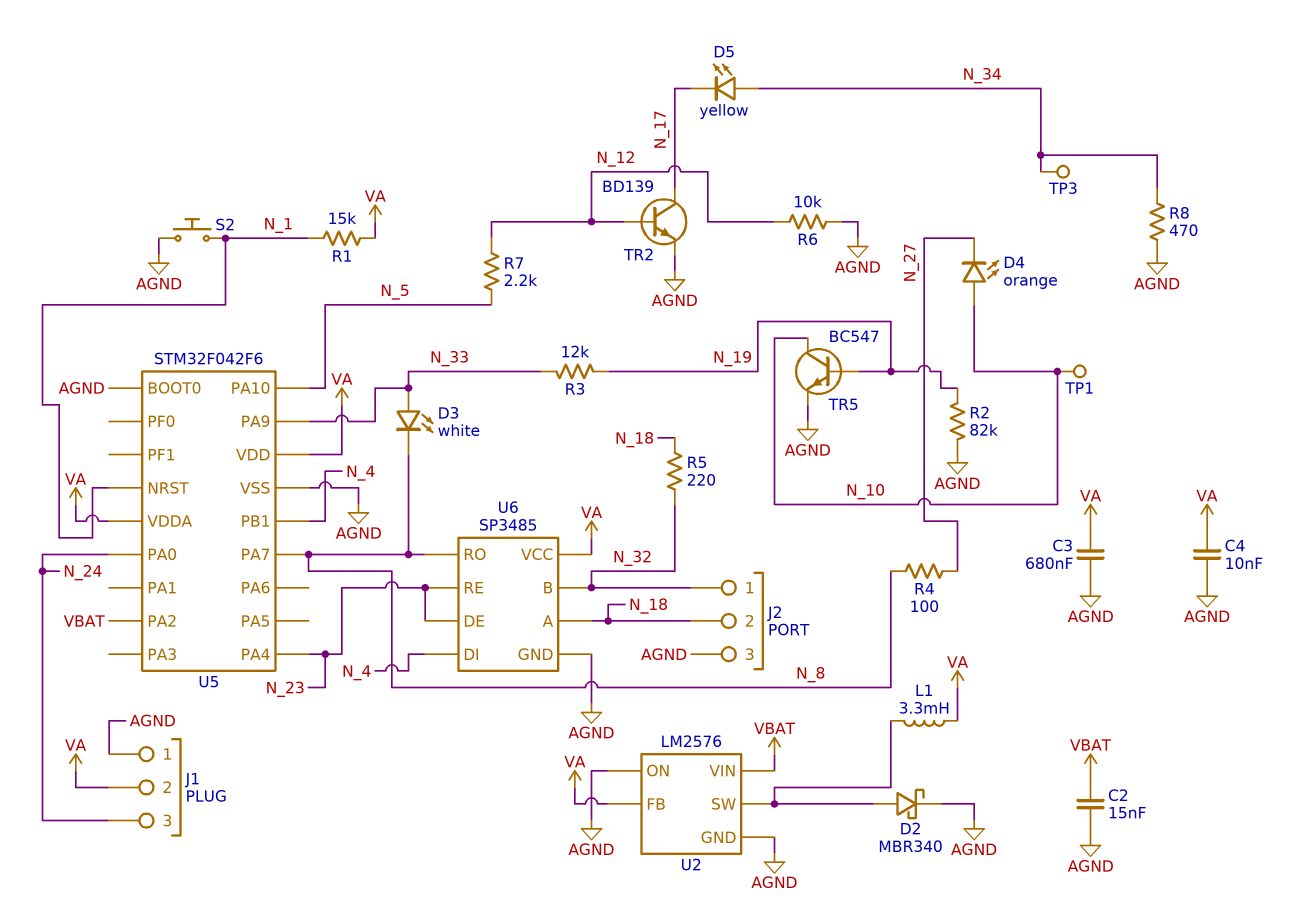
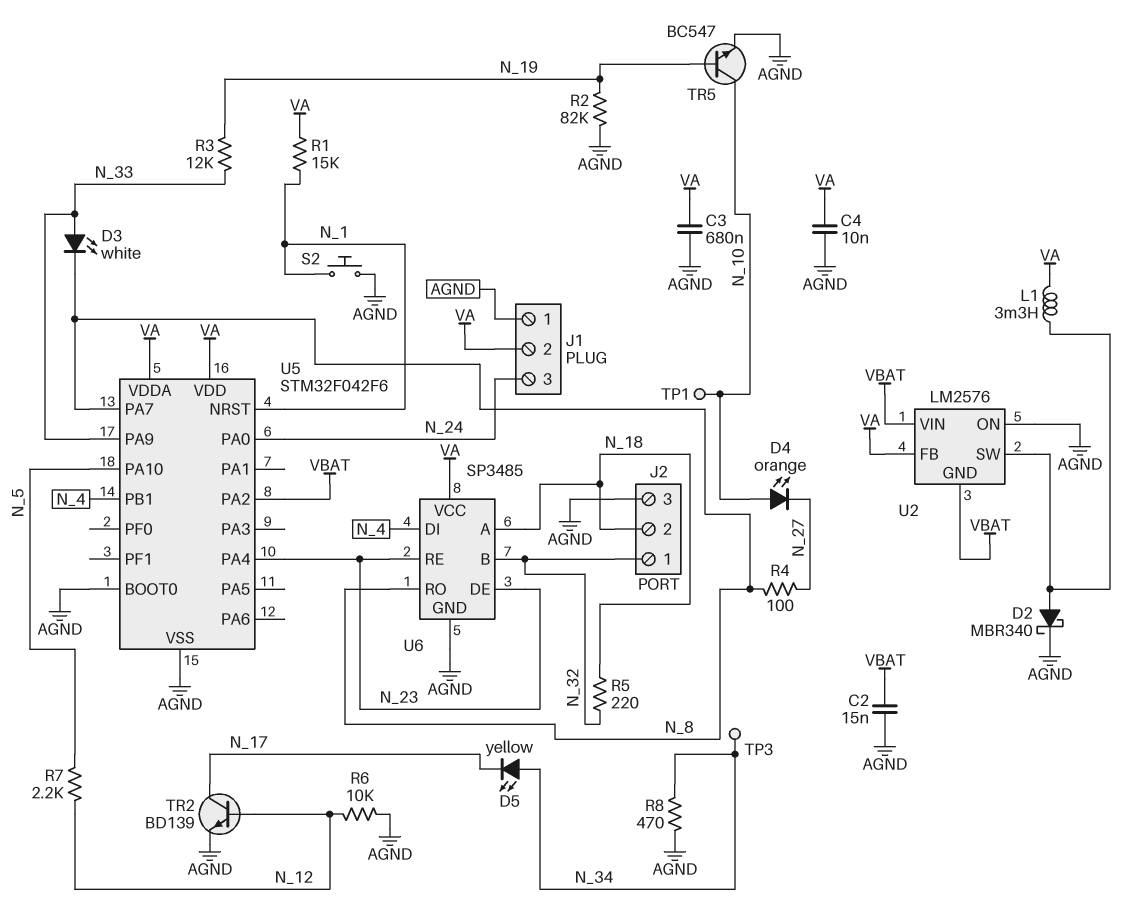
U2 pin GND: AGND -> VBAT

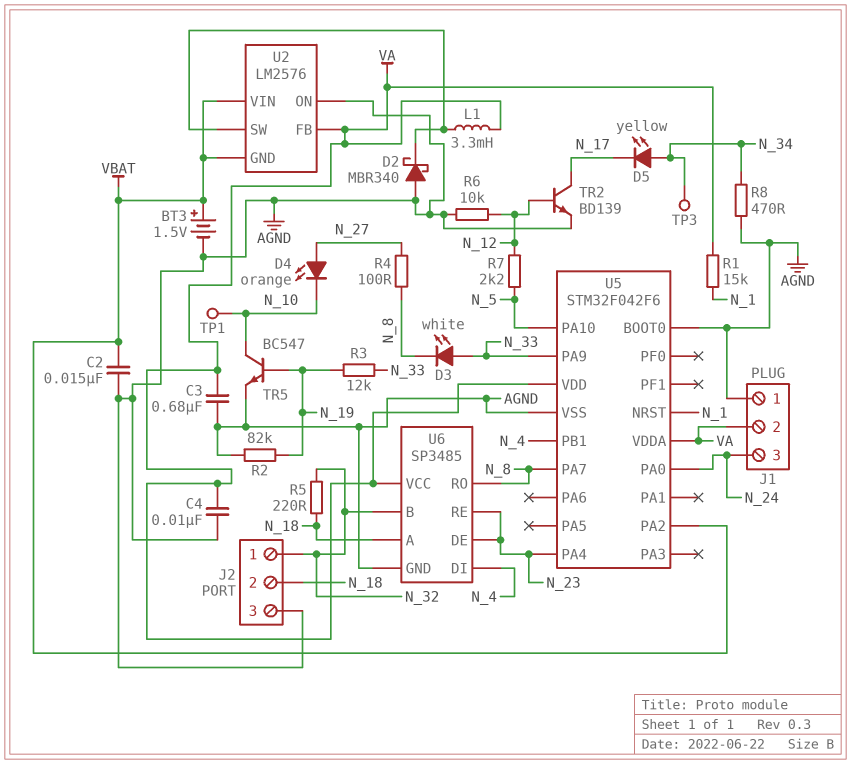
BT3: none -> 1.5V (plus VBAT, minus AGND)
D2: schottky MBR340 (A U2/SW, K AGND) -> schottky MBR340 (A AGND, K U2/SW)
D4: LED orange (A N_10, K N_27) -> LED orange (A N_27, K N_10)
S2: button (AGND, N_1) -> none

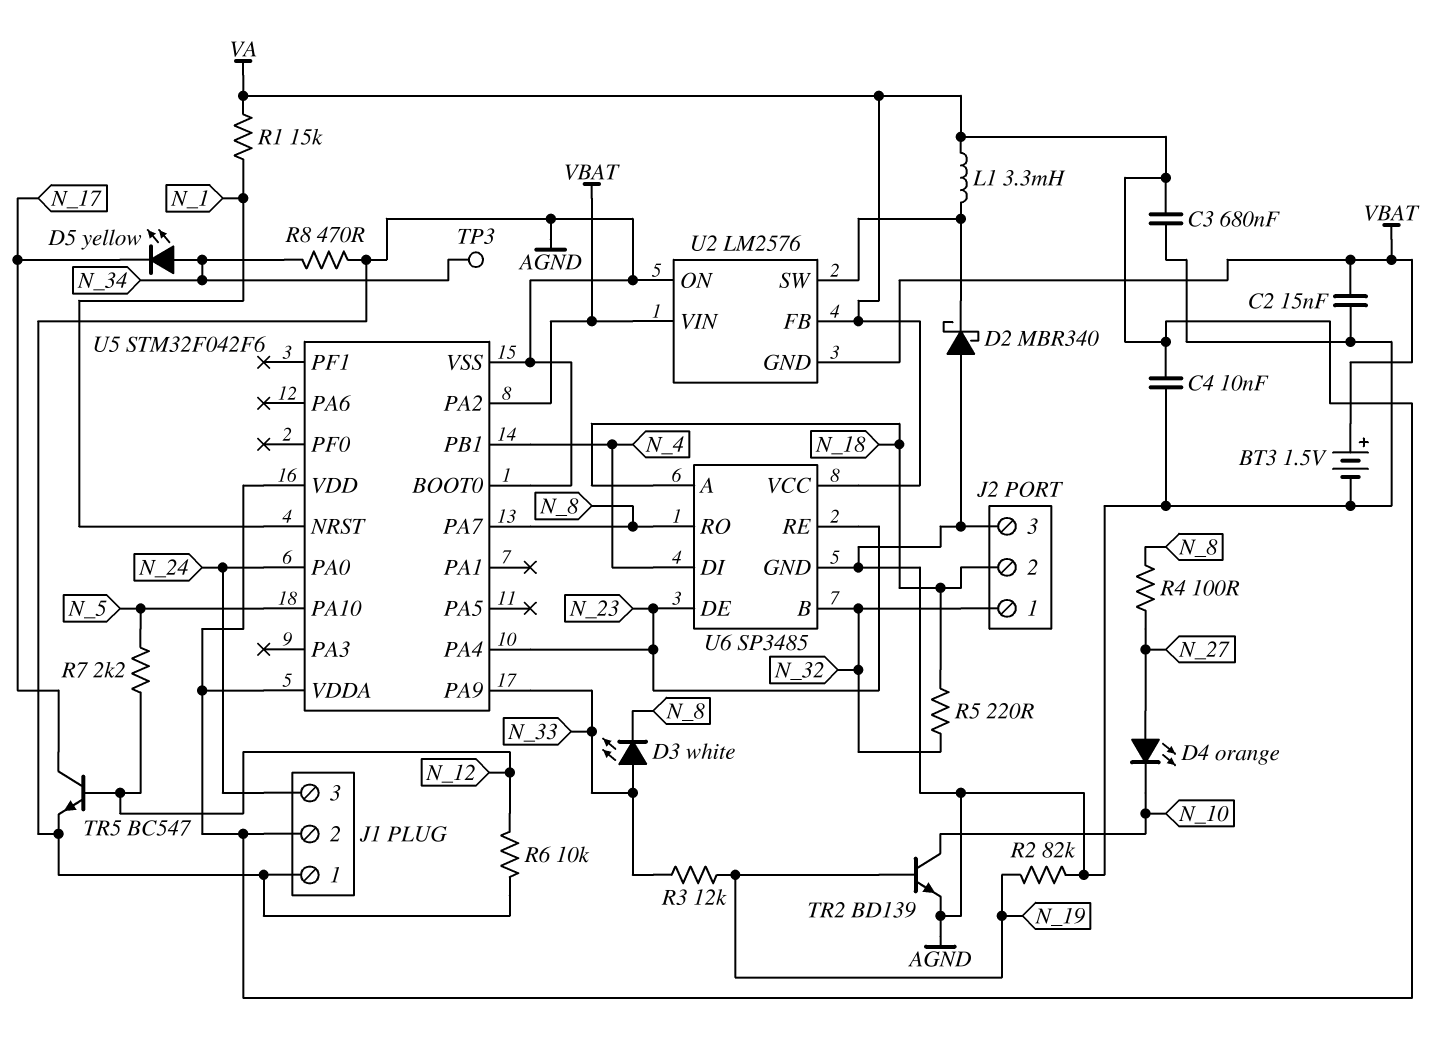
TP1: test point (N_10) -> none
TR2: NPN BD139 (B N_12, C N_17, E AGND) -> NPN BD139 (B N_19, C N_10, E AGND)
TR5: NPN BC547 (B N_19, C N_10, E AGND) -> NPN BC547 (B N_12, C N_17, E AGND)

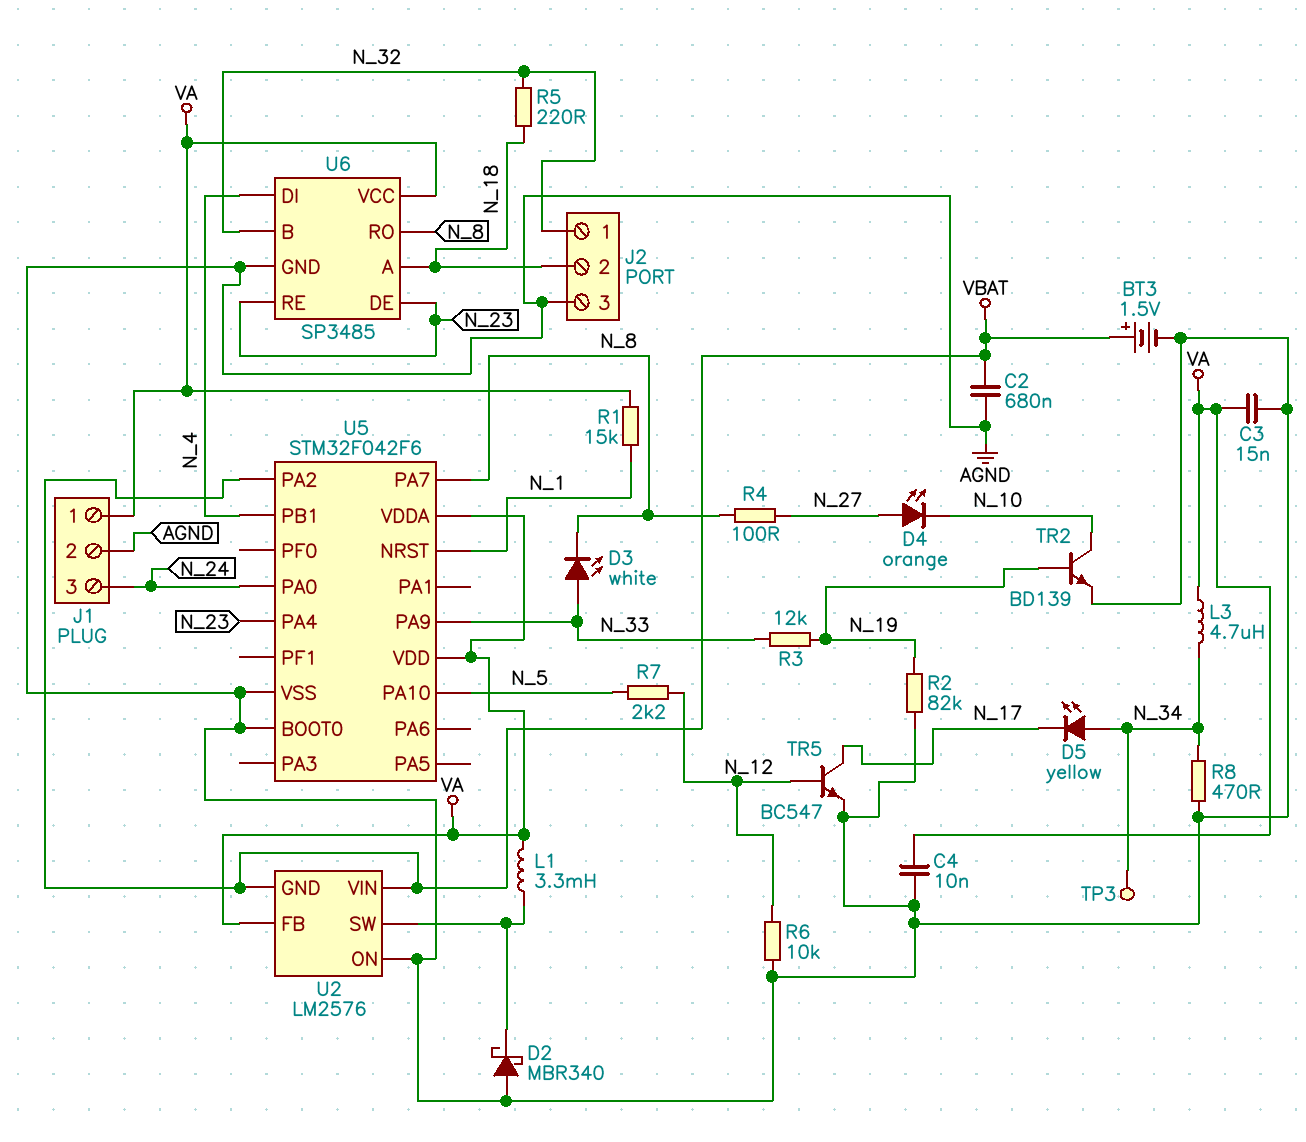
C2: 15nF (AGND, VBAT) -> 680nF (AGND, VBAT)
C3: 680nF (AGND, VA) -> 15nF (AGND, VA)
J1 pin 1: AGND -> VA
J1 pin 2: VA -> AGND
L3: none -> 4.7uH (N_34, VA)

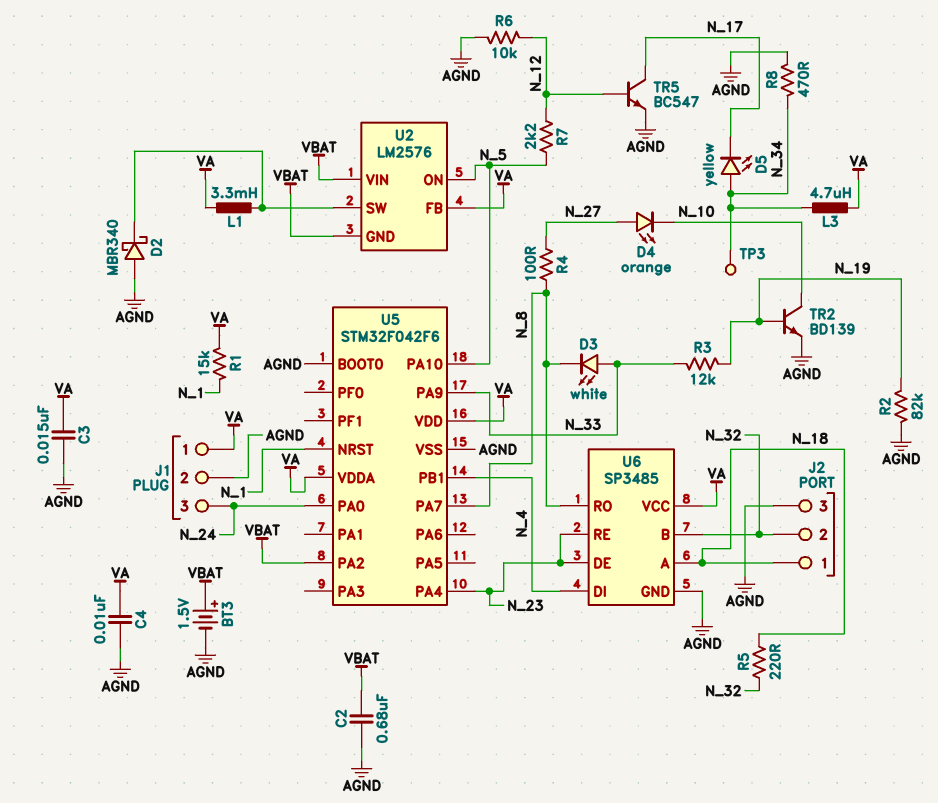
J2 pin 1: N_32 -> N_18
J2 pin 2: N_18 -> N_32
U2 pin ON: AGND -> N_5

